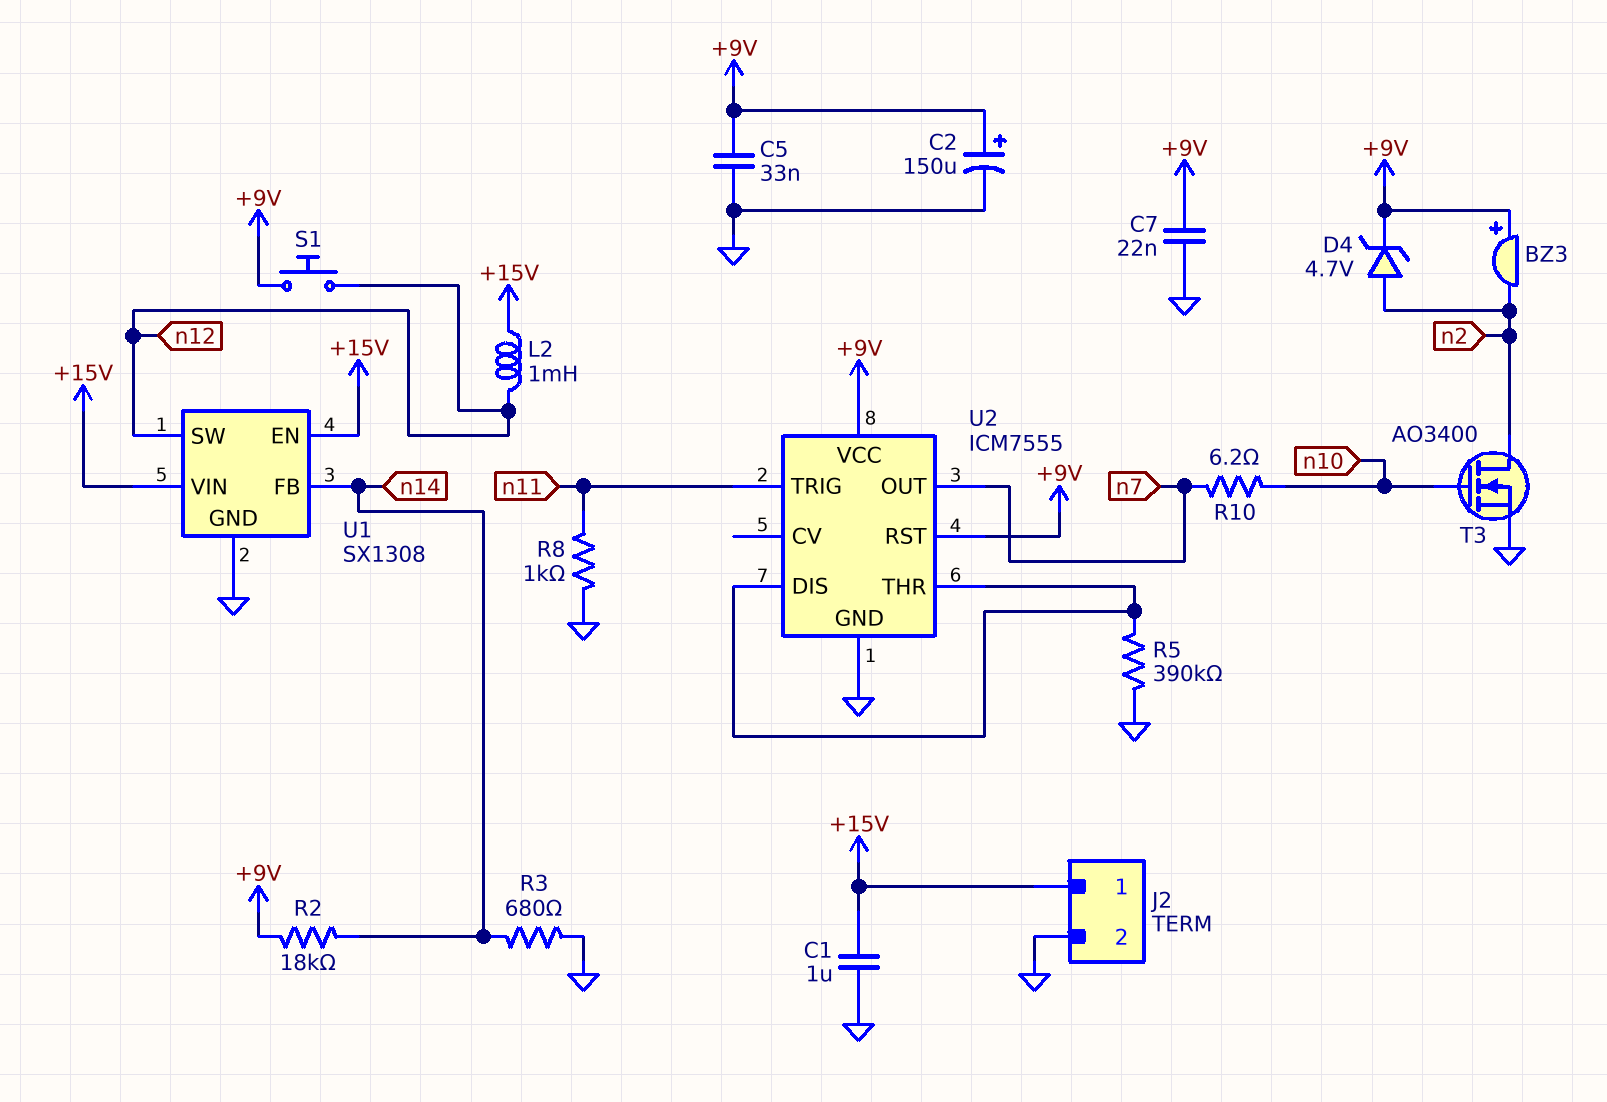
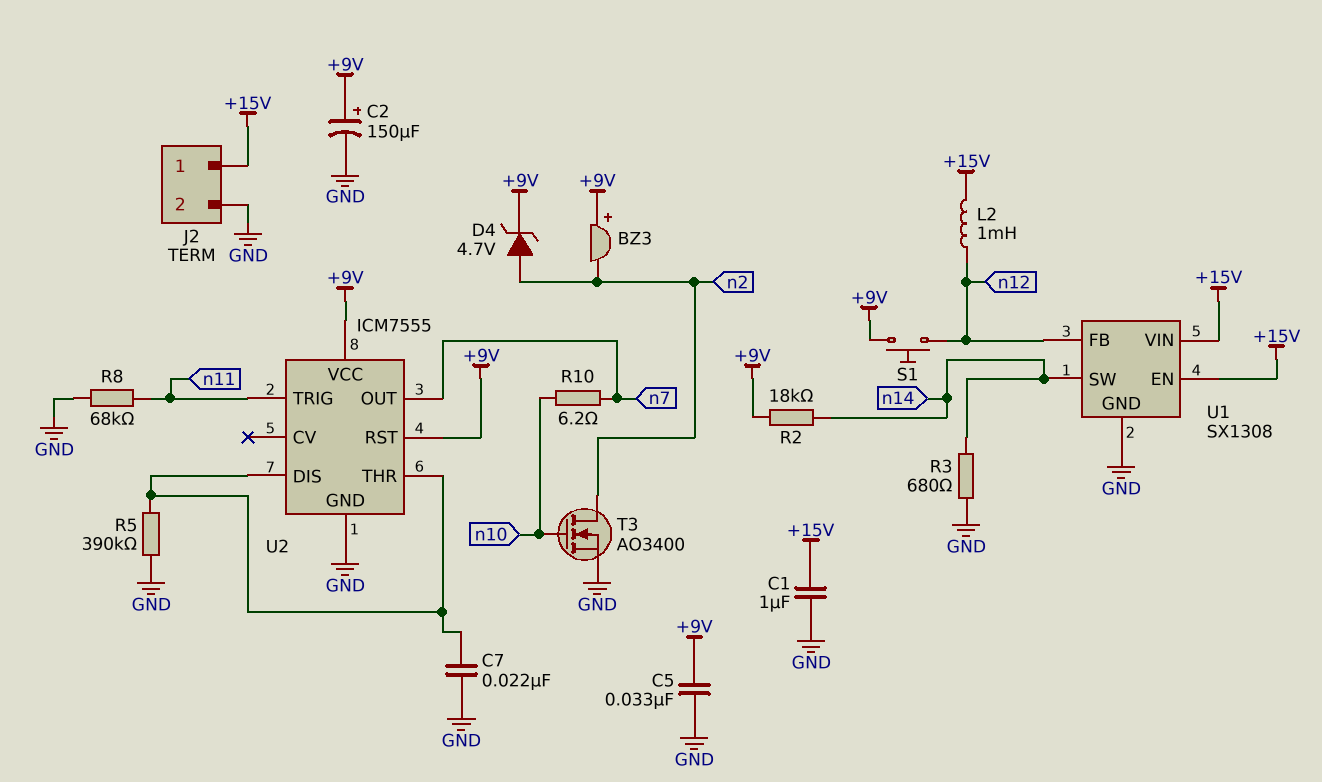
C7: 22nF (+9V, GND) -> 22nF (GND, U2/DIS)
R8: 1k (GND, n11) -> 68k (GND, n11)
U1 pin FB: n14 -> n12
U1 pin SW: n12 -> n14

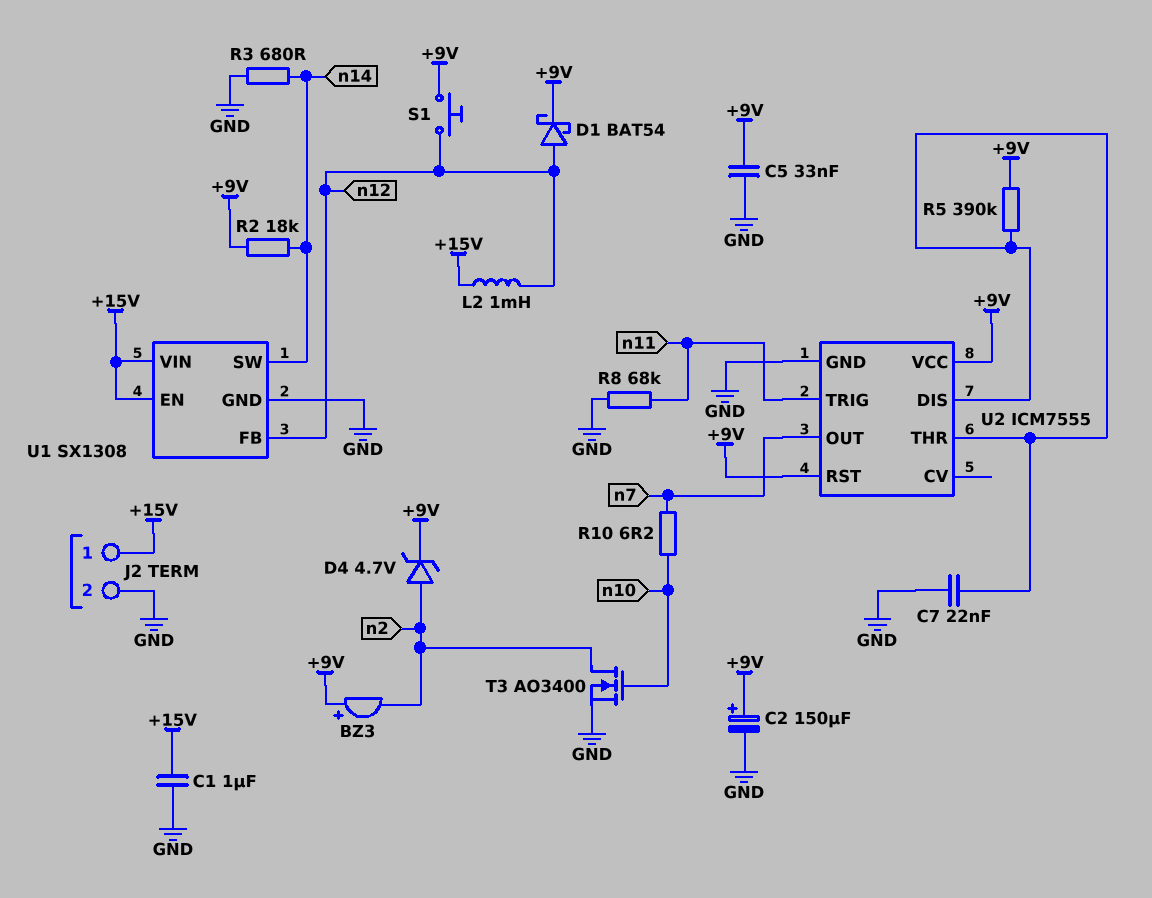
D1: none -> schottky BAT54 (A n12, K +9V)
R5: 390k (GND, U2/DIS) -> 390k (+9V, U2/DIS)

